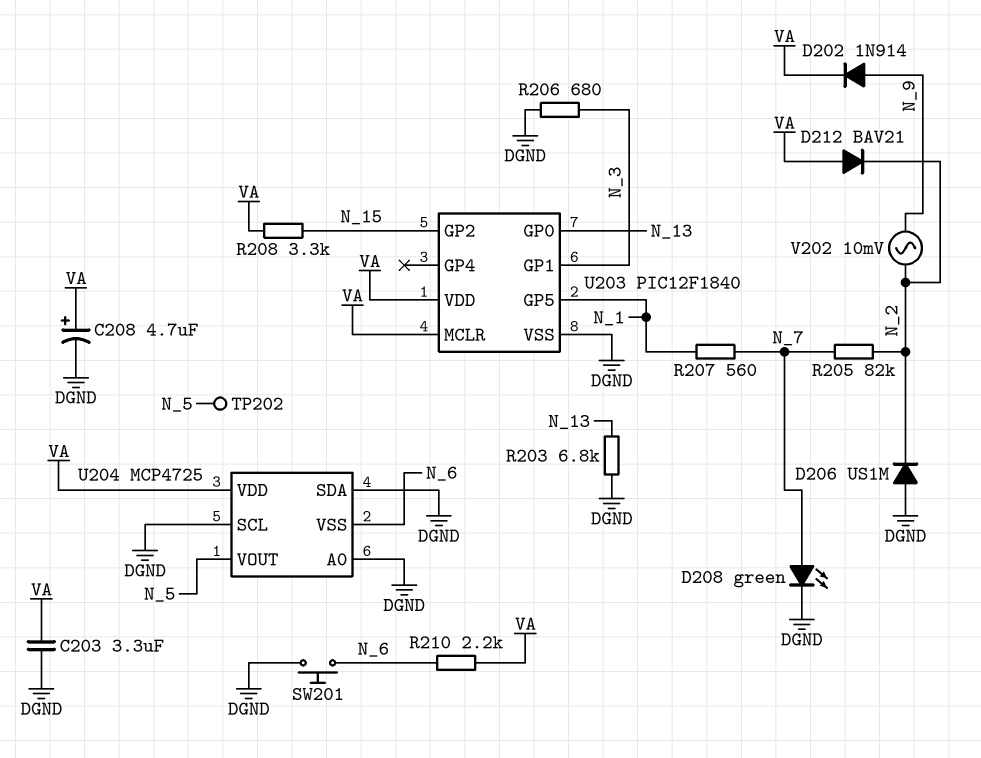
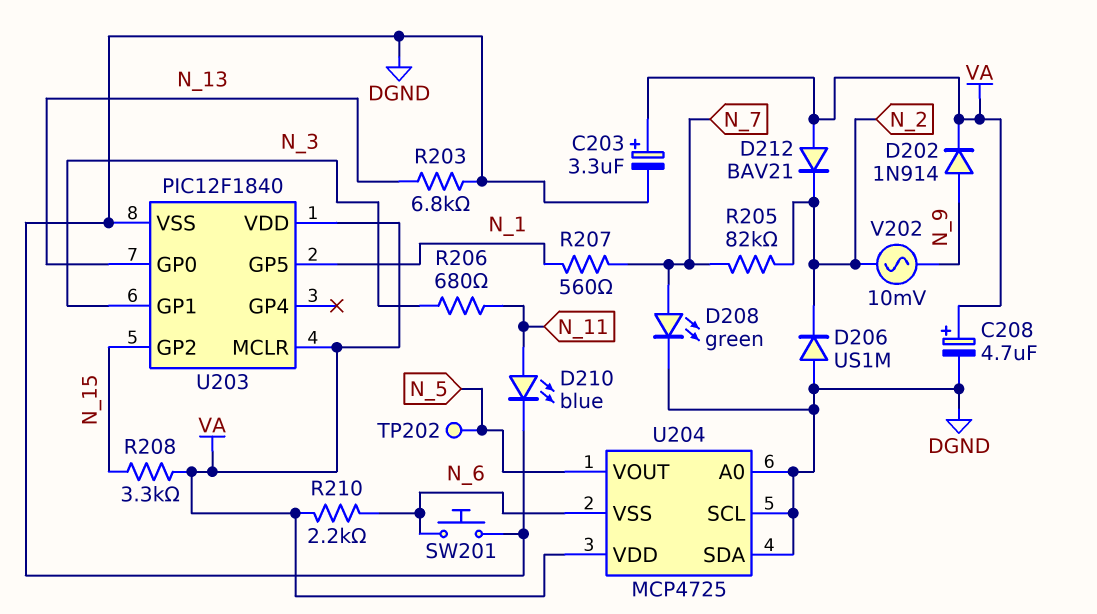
C203: 3.3uF (DGND, VA) -> 3.3uF (plus VA, minus DGND)
D210: none -> LED blue (A N_11, K DGND)
R206: 680 (DGND, N_3) -> 680 (N_3, N_11)

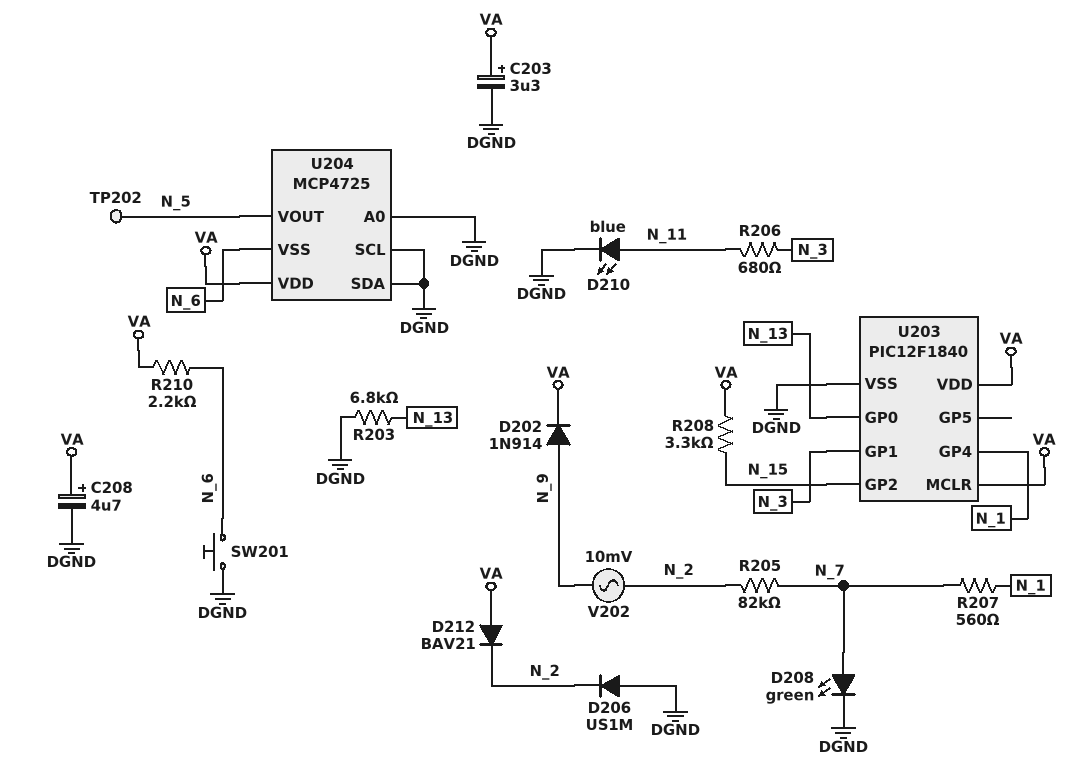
U203 pin GP4: none -> N_1
U203 pin GP5: N_1 -> none

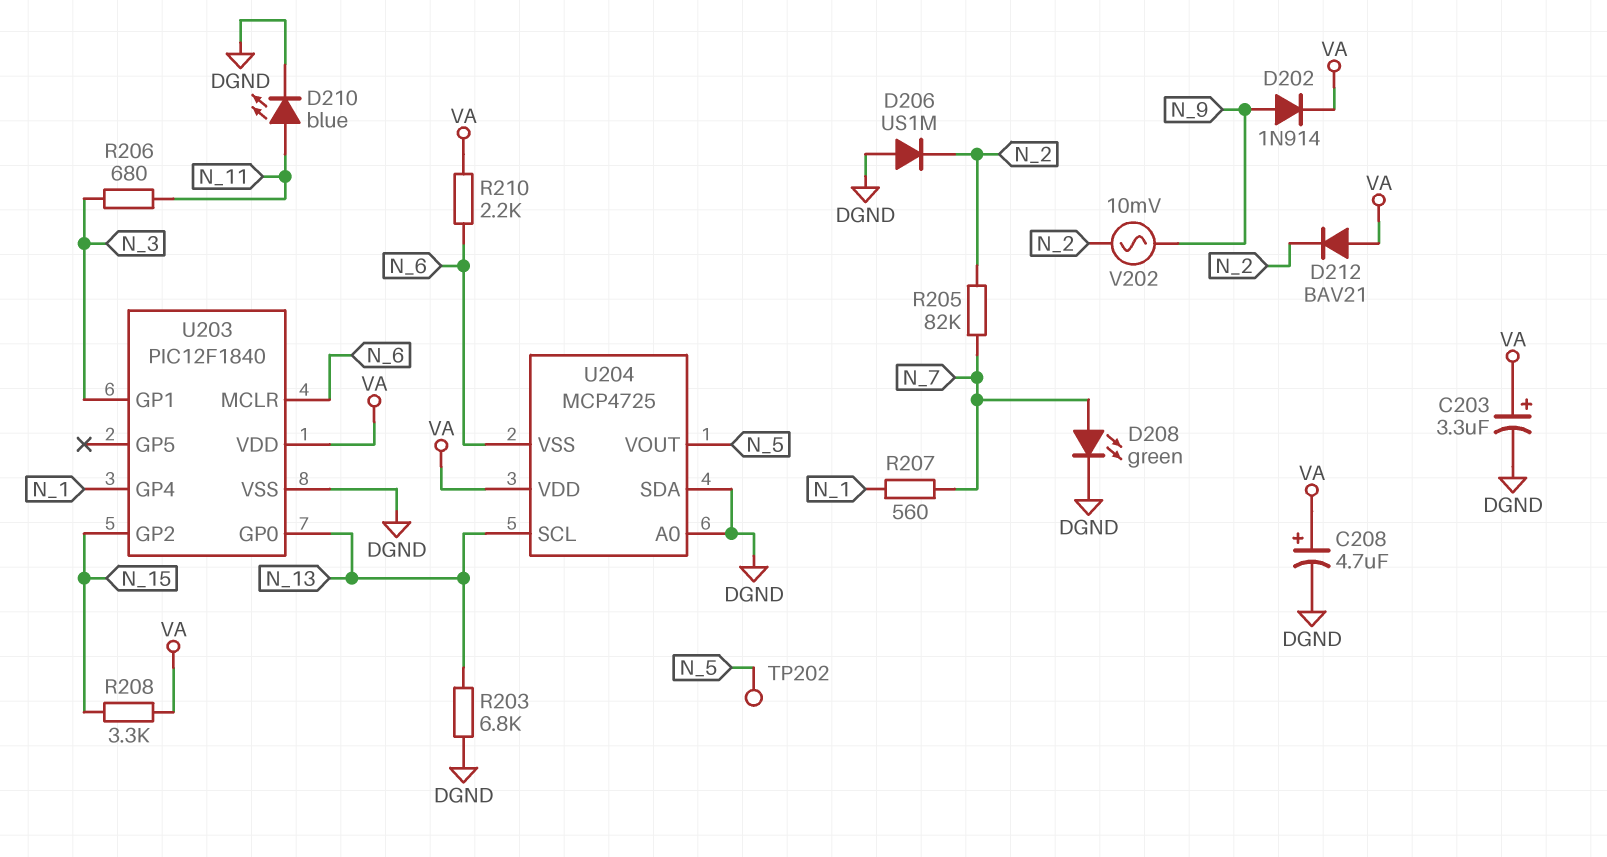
SW201: button (DGND, N_6) -> none
U203 pin MCLR: VA -> N_6
U204 pin SCL: DGND -> N_13

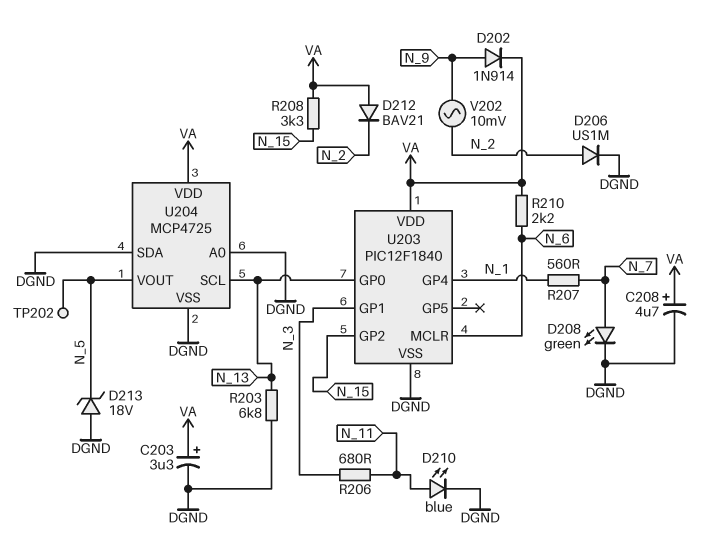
D206: diode US1M (A DGND, K N_2) -> diode US1M (A N_2, K DGND)
D213: none -> zener 18V (A DGND, K N_5)
R205: 82k (N_2, N_7) -> none
U204 pin VSS: N_6 -> DGND

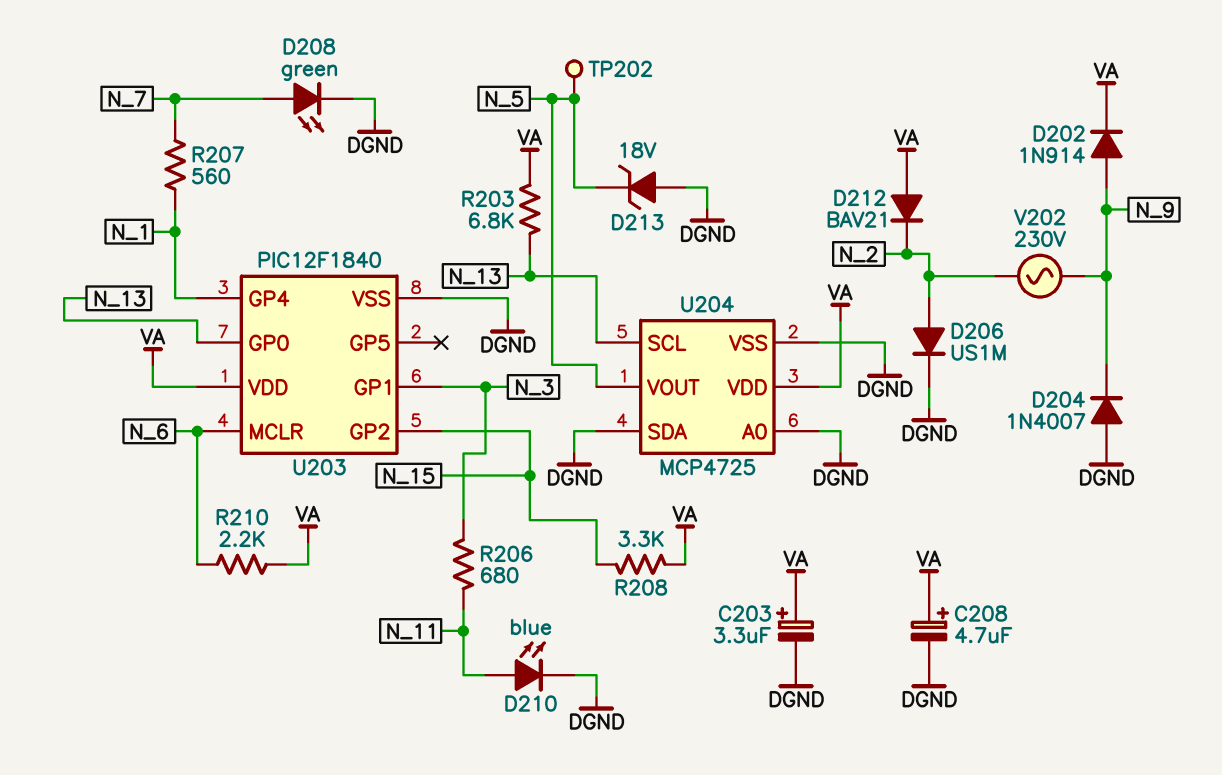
D204: none -> diode 1N4007 (A DGND, K N_9)
R203: 6.8k (DGND, N_13) -> 6.8k (N_13, VA)
V202: AC 10mV (N_2, N_9) -> AC 230V (N_2, N_9)

